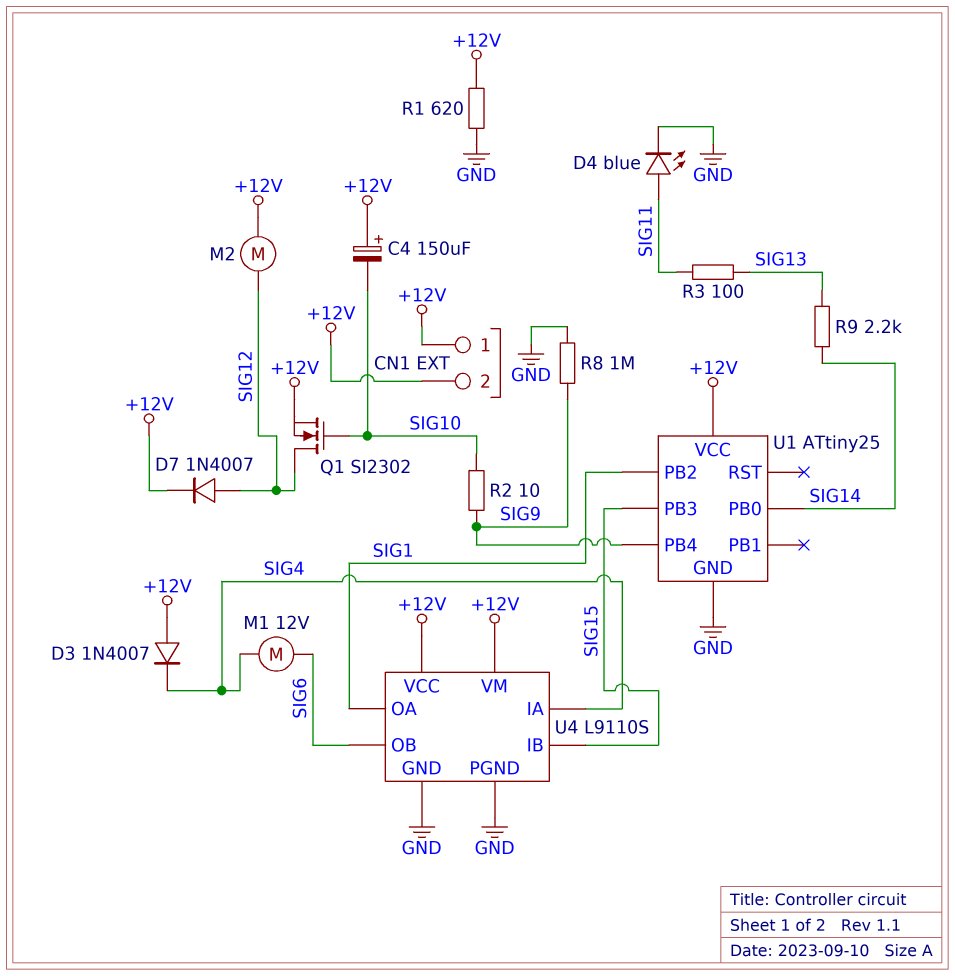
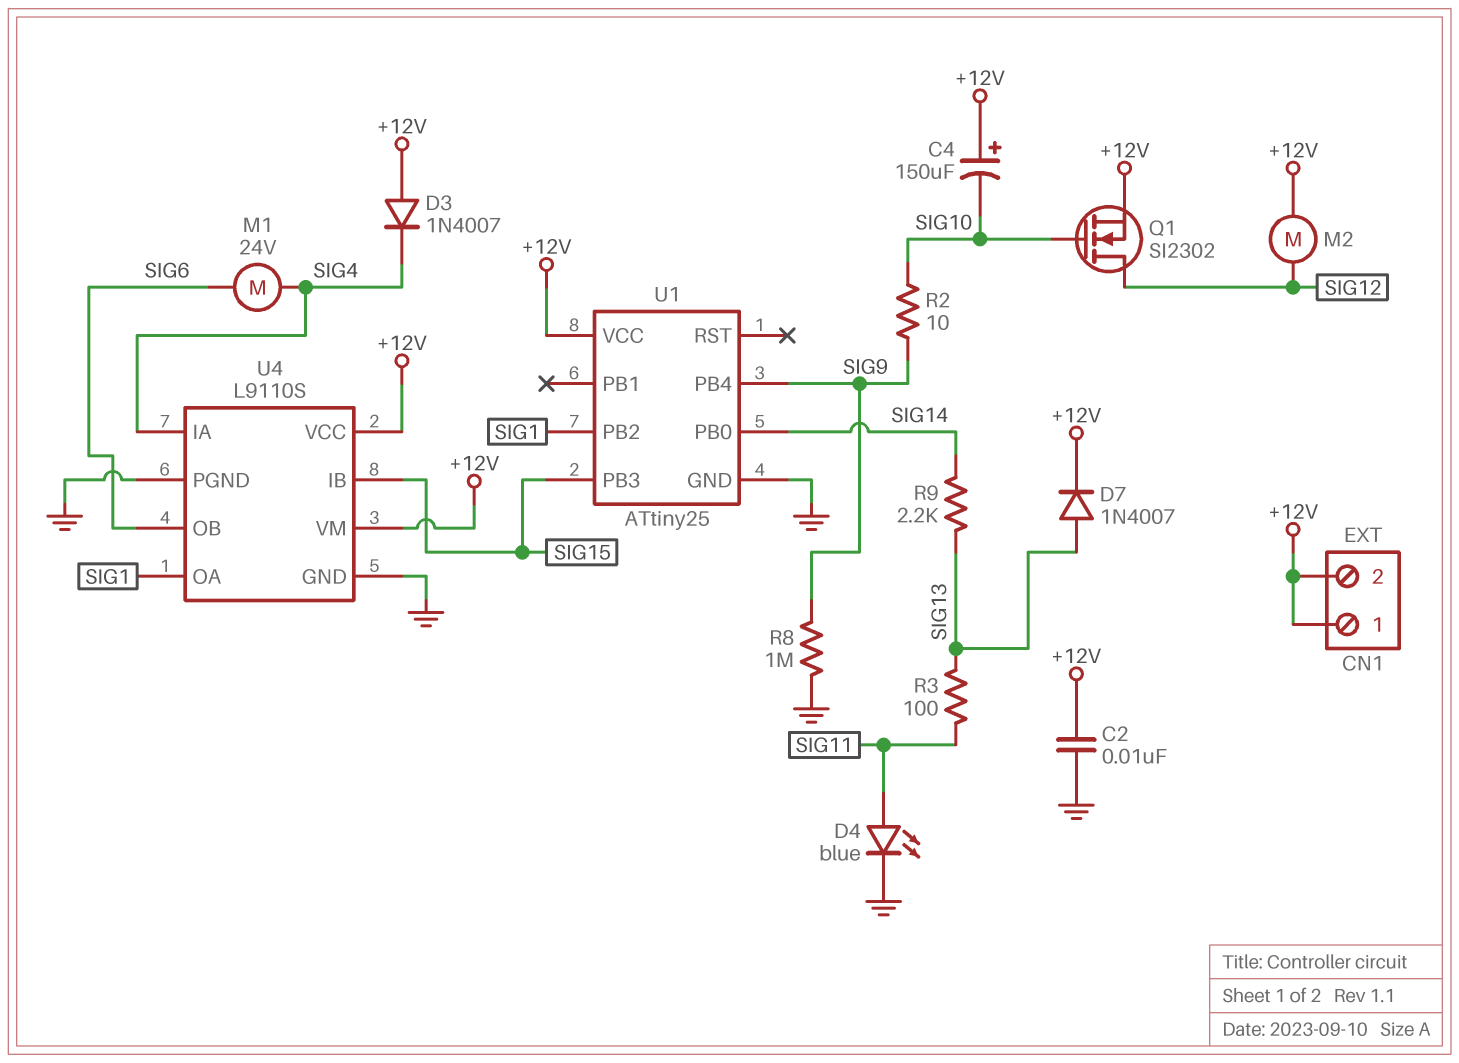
C2: none -> 10nF (+12V, GND)
D7: diode 1N4007 (A SIG12, K +12V) -> diode 1N4007 (A SIG13, K +12V)
M1: motor 12V (SIG4, SIG6) -> motor 24V (SIG4, SIG6)
R1: 620 (+12V, GND) -> none

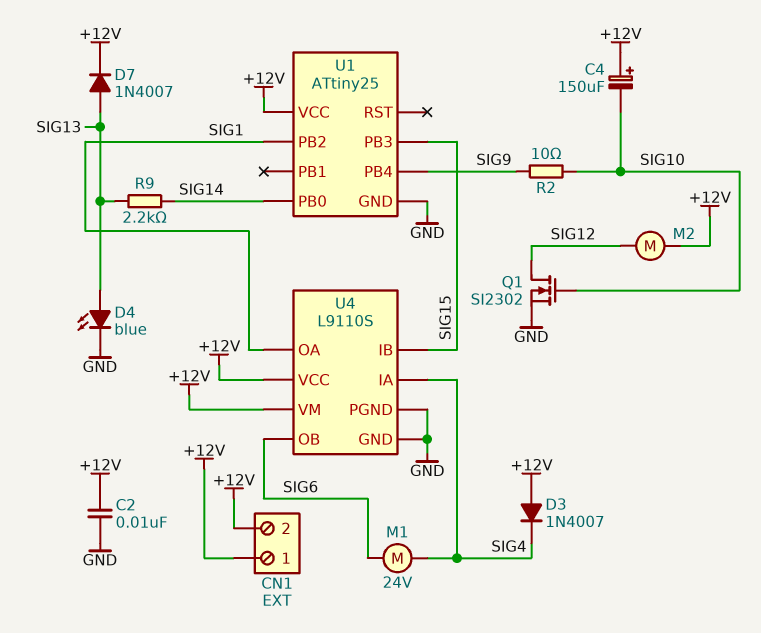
D4: LED blue (A SIG11, K GND) -> LED blue (A SIG13, K GND)
Q1: NMOS SI2302 (G SIG10, D SIG12, S +12V) -> NMOS SI2302 (G SIG10, D SIG12, S GND)
R3: 100 (SIG11, SIG13) -> none
R8: 1M (GND, SIG9) -> none

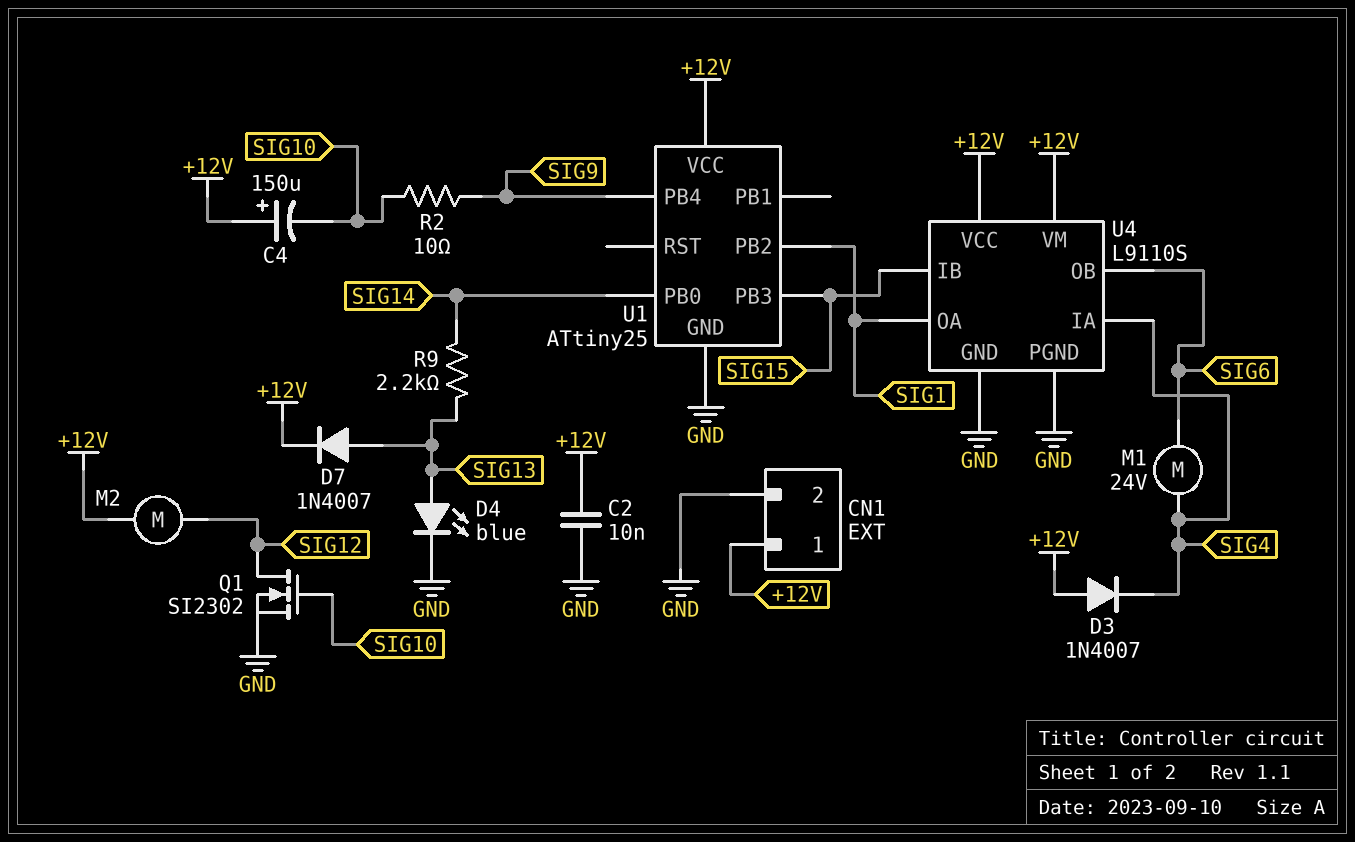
CN1 pin 2: +12V -> GND

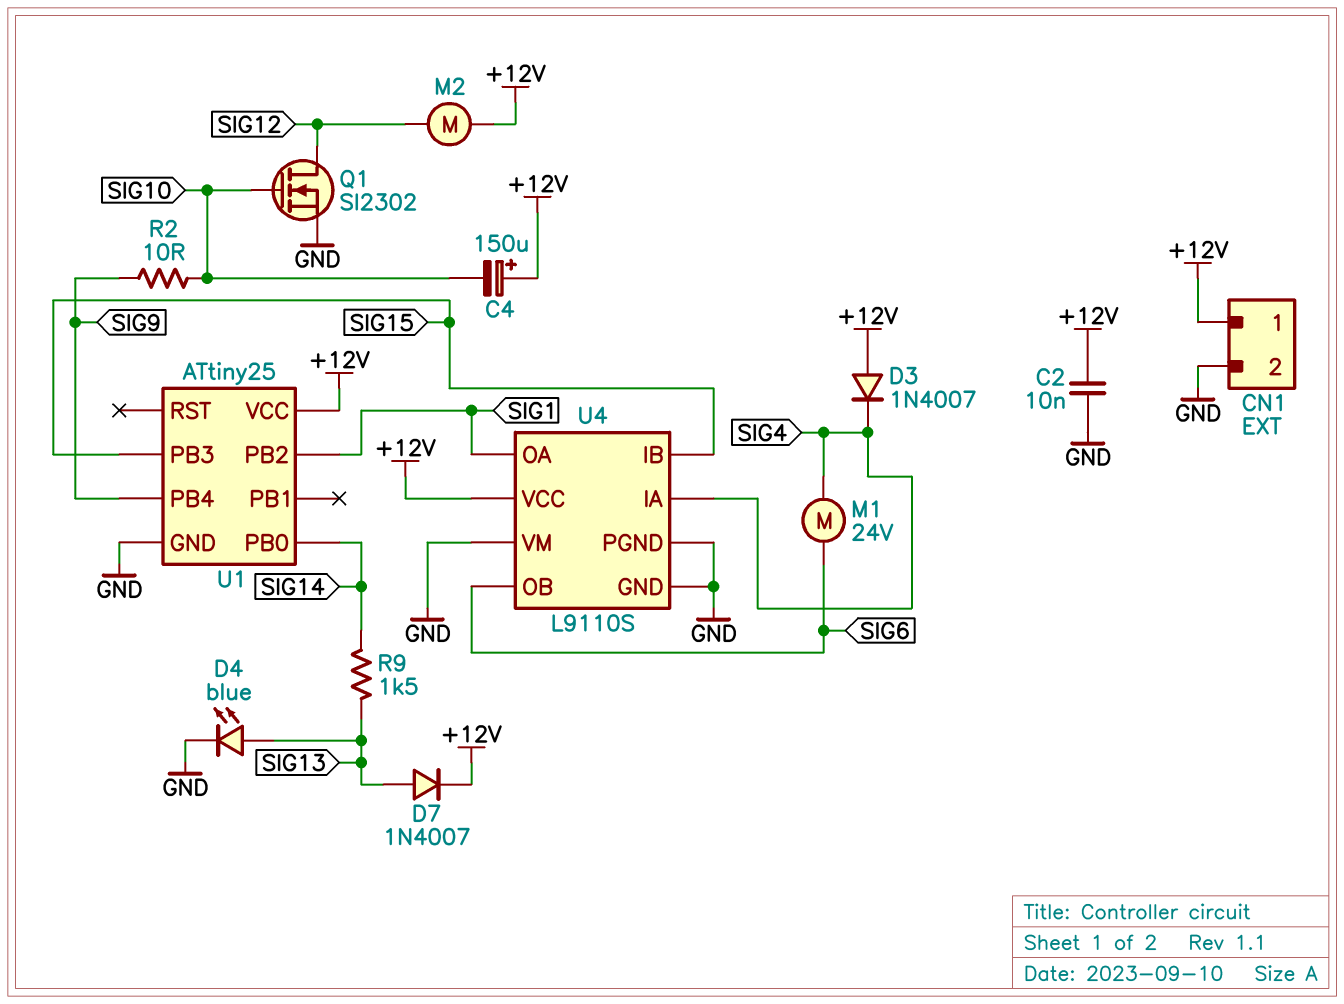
R9: 2.2k (SIG13, SIG14) -> 1.5k (SIG13, SIG14)
U4 pin VM: +12V -> GND

